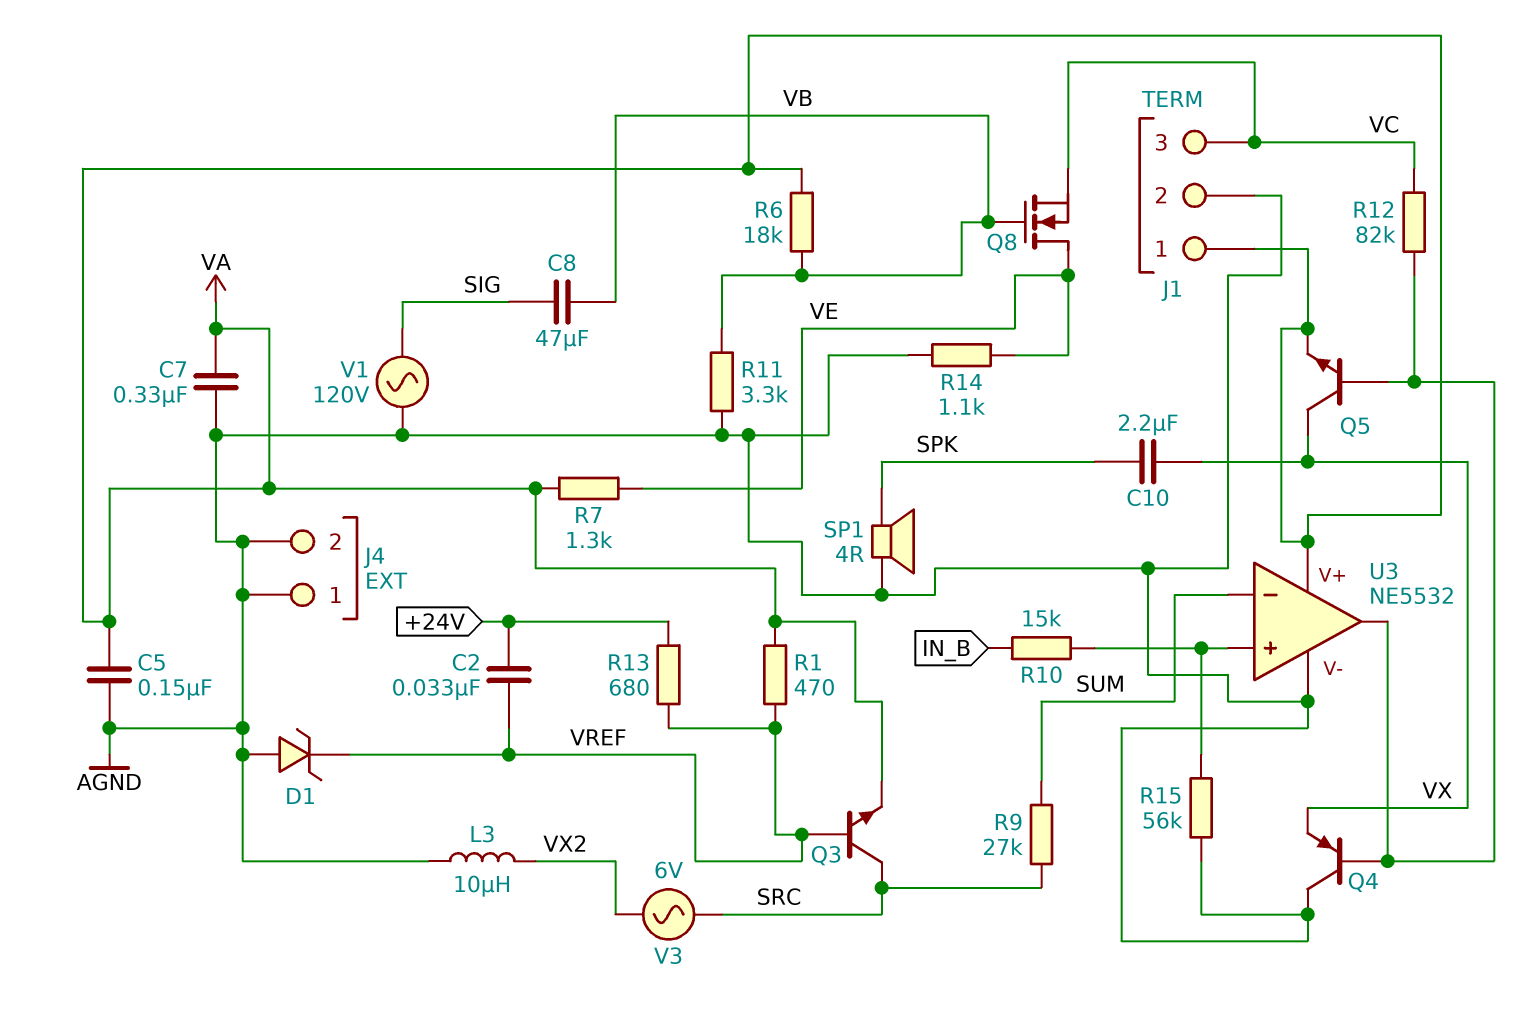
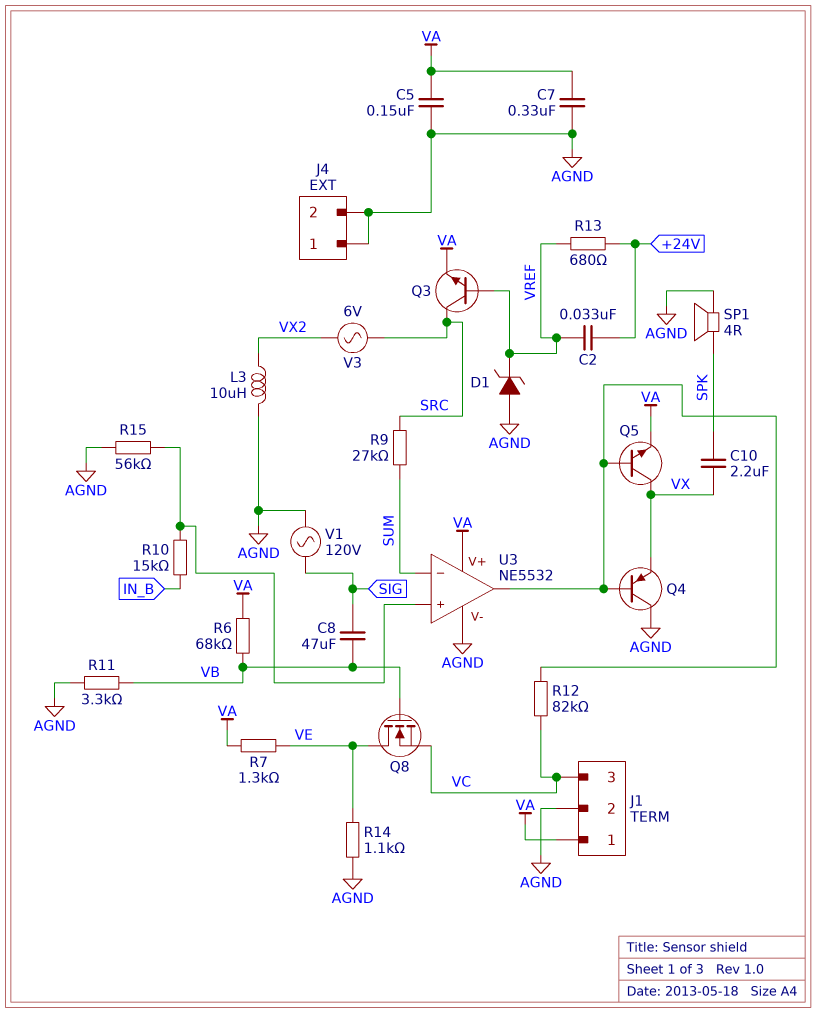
R1: 470 (VA, VREF) -> none
R6: 18k (VA, VB) -> 68k (VA, VB)

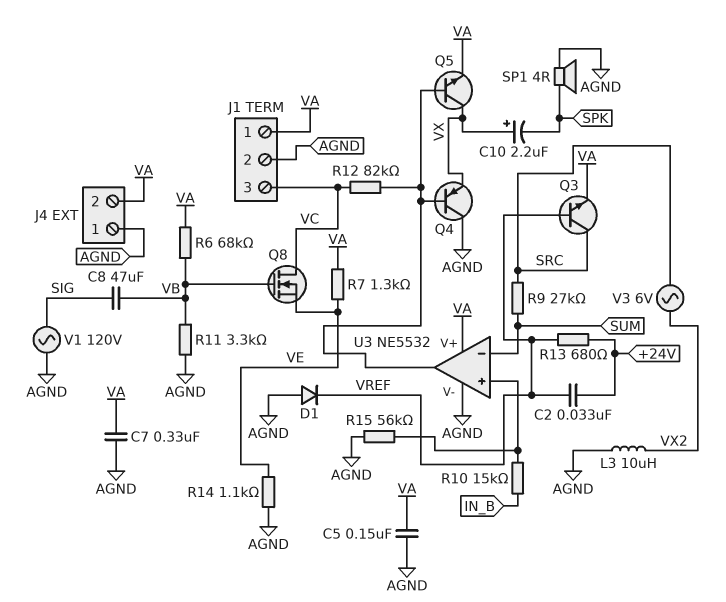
C10: 2.2uF (SPK, VX) -> 2.2uF (plus VX, minus SPK)
D1: zener (A AGND, K VREF) -> diode (A AGND, K VREF)
J4 pin 2: AGND -> VA
Q8: NMOS (G VB, D VE, S VC) -> NMOS (G VB, D VC, S VE)

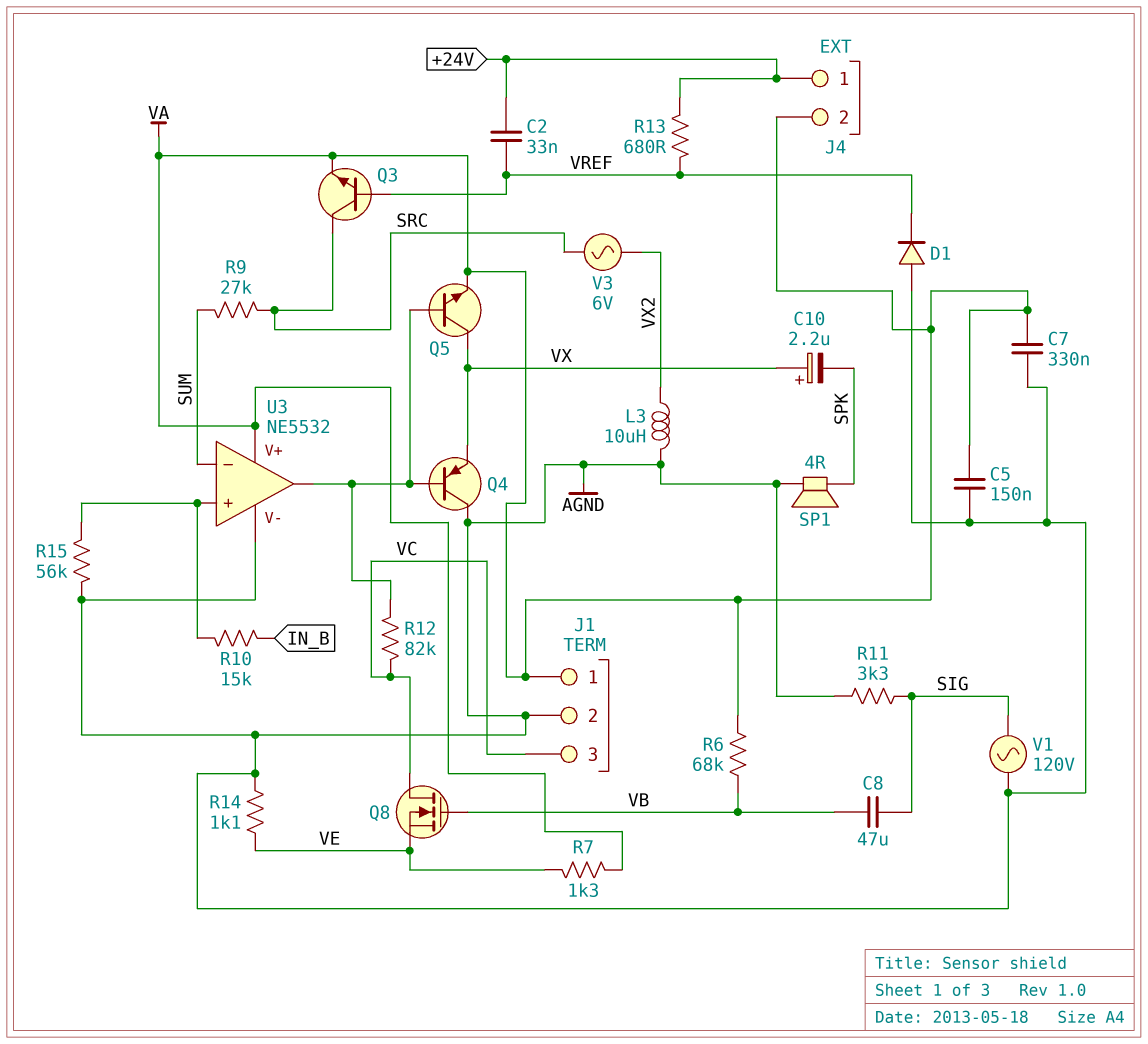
J4 pin 1: AGND -> +24V
R11: 3.3k (AGND, VB) -> 3.3k (AGND, SIG)

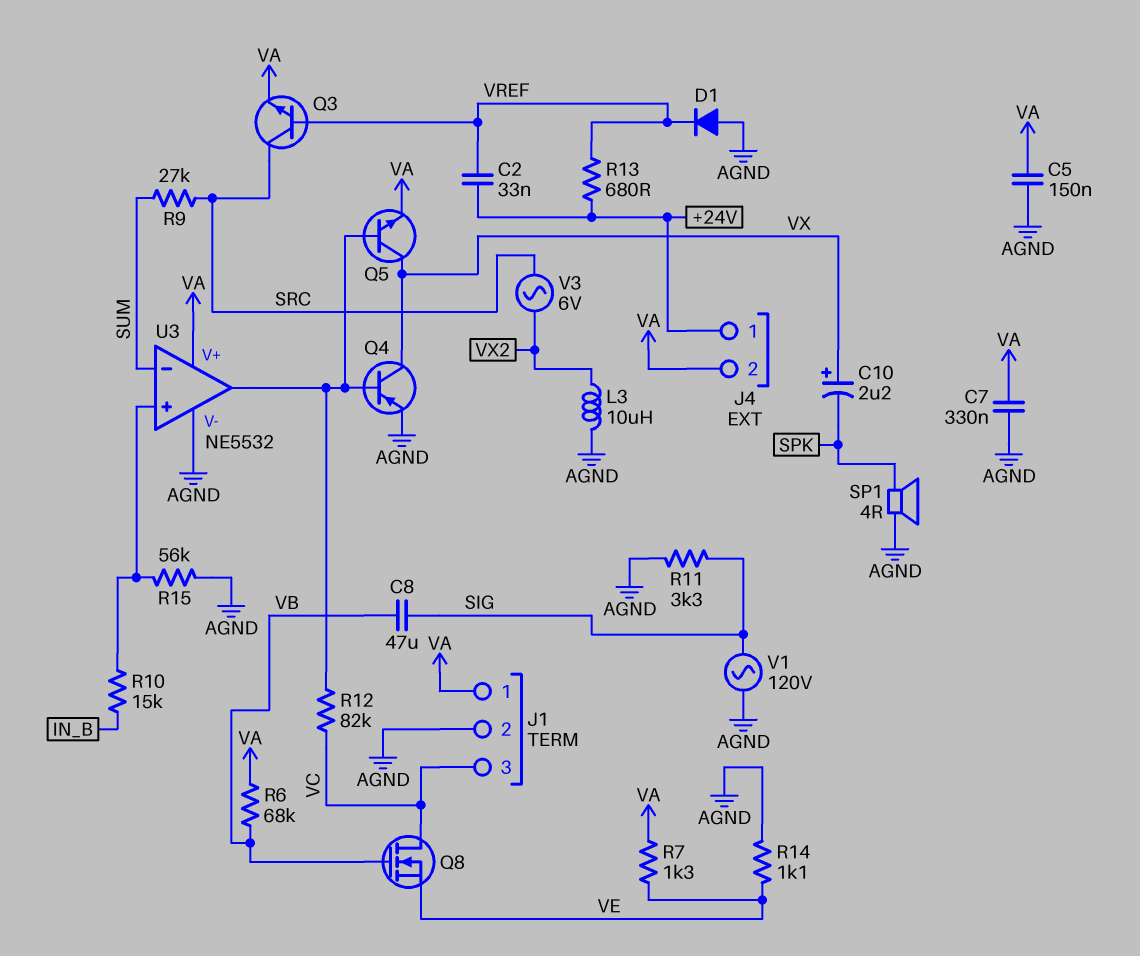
Q4: PNP (B U3/out, C AGND, E VX) -> PNP (B U3/out, C VX, E AGND)

